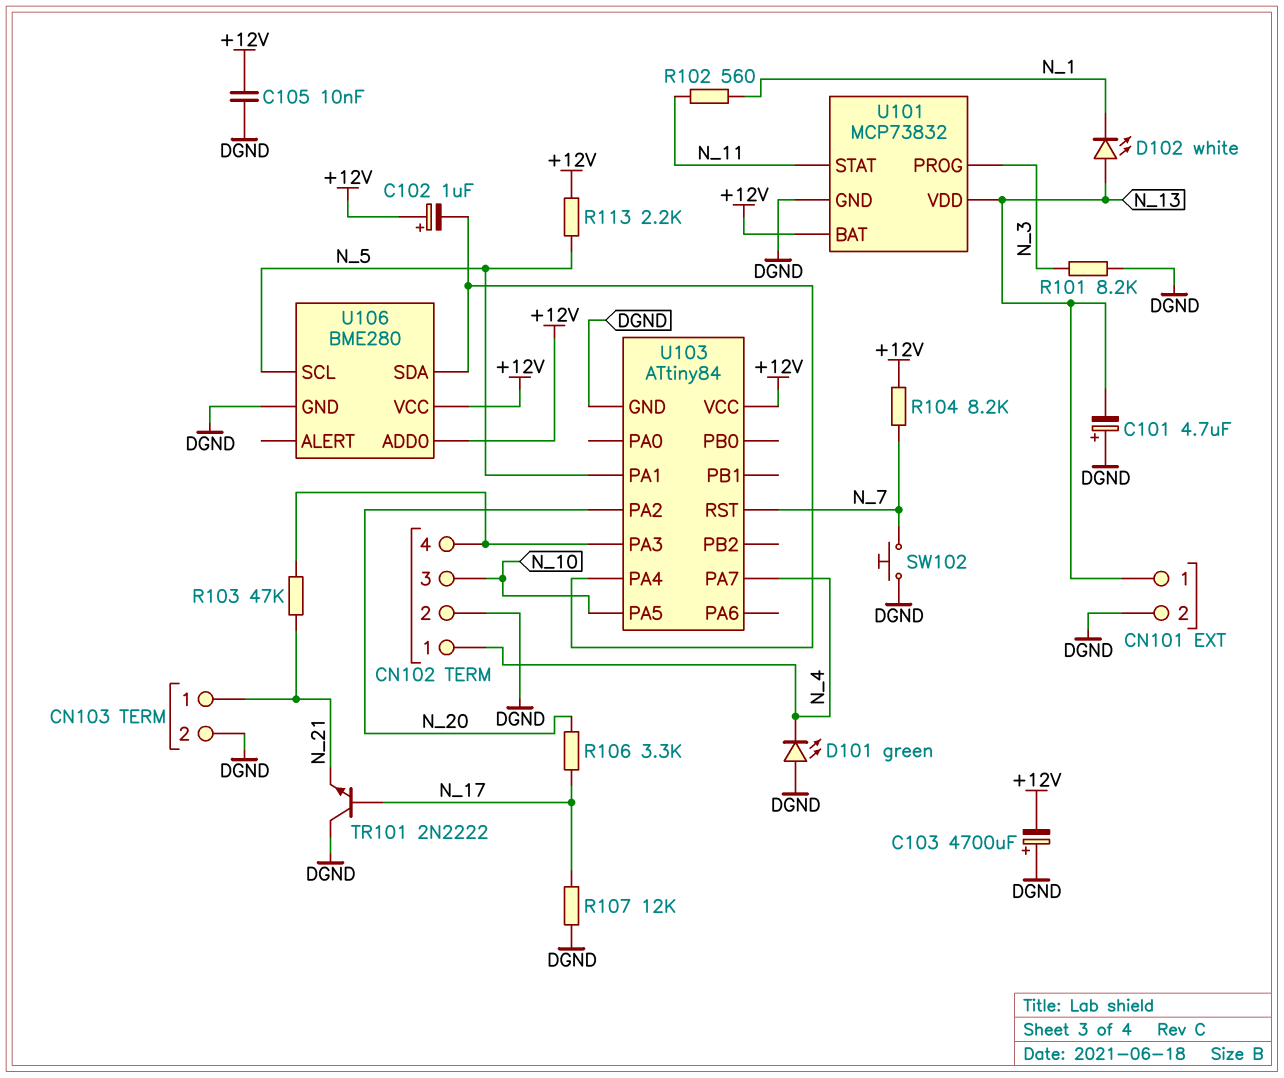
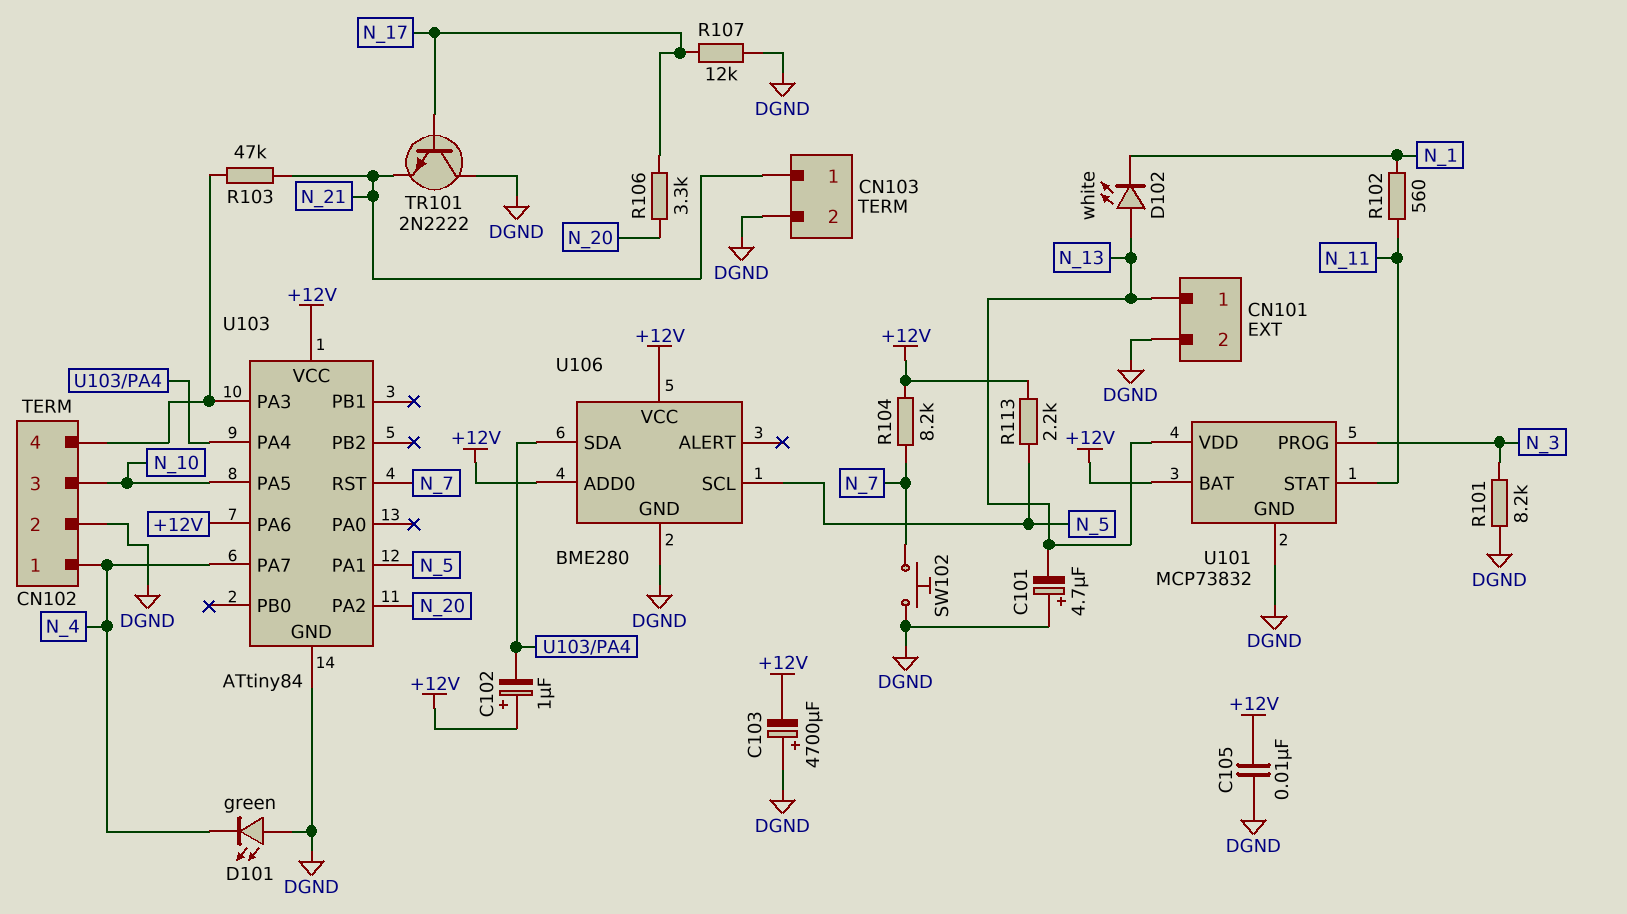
U103 pin PA6: none -> +12V

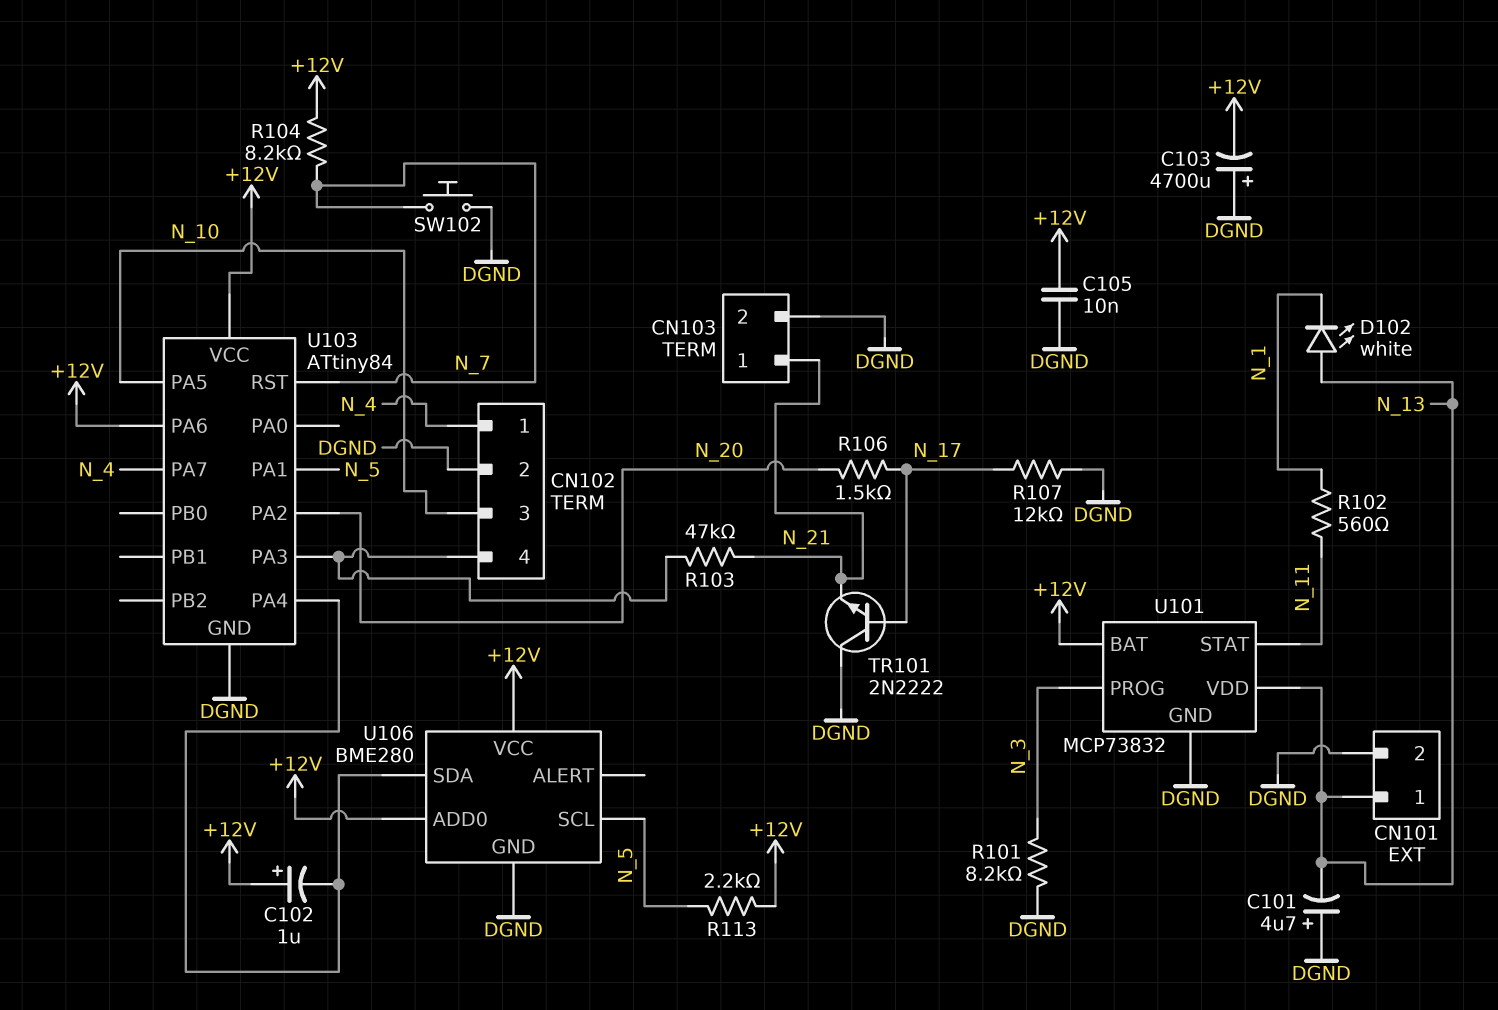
D101: LED green (A DGND, K N_4) -> none
R106: 3.3k (N_17, N_20) -> 1.5k (N_17, N_20)

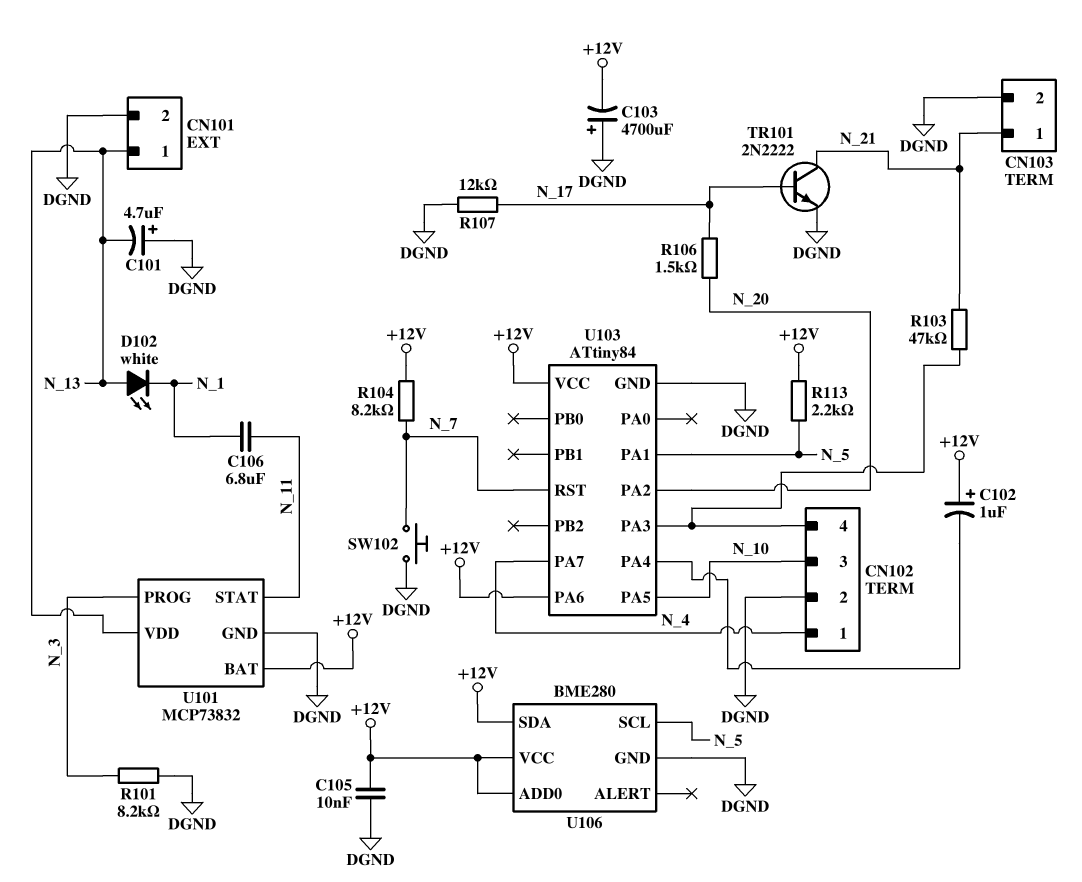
C106: none -> 6.8uF (N_1, N_11)
R102: 560 (N_1, N_11) -> none
TR101: NPN 2N2222 (B N_17, C DGND, E N_21) -> NPN 2N2222 (B N_17, C N_21, E DGND)
U106 pin SDA: U103/PA4 -> +12V

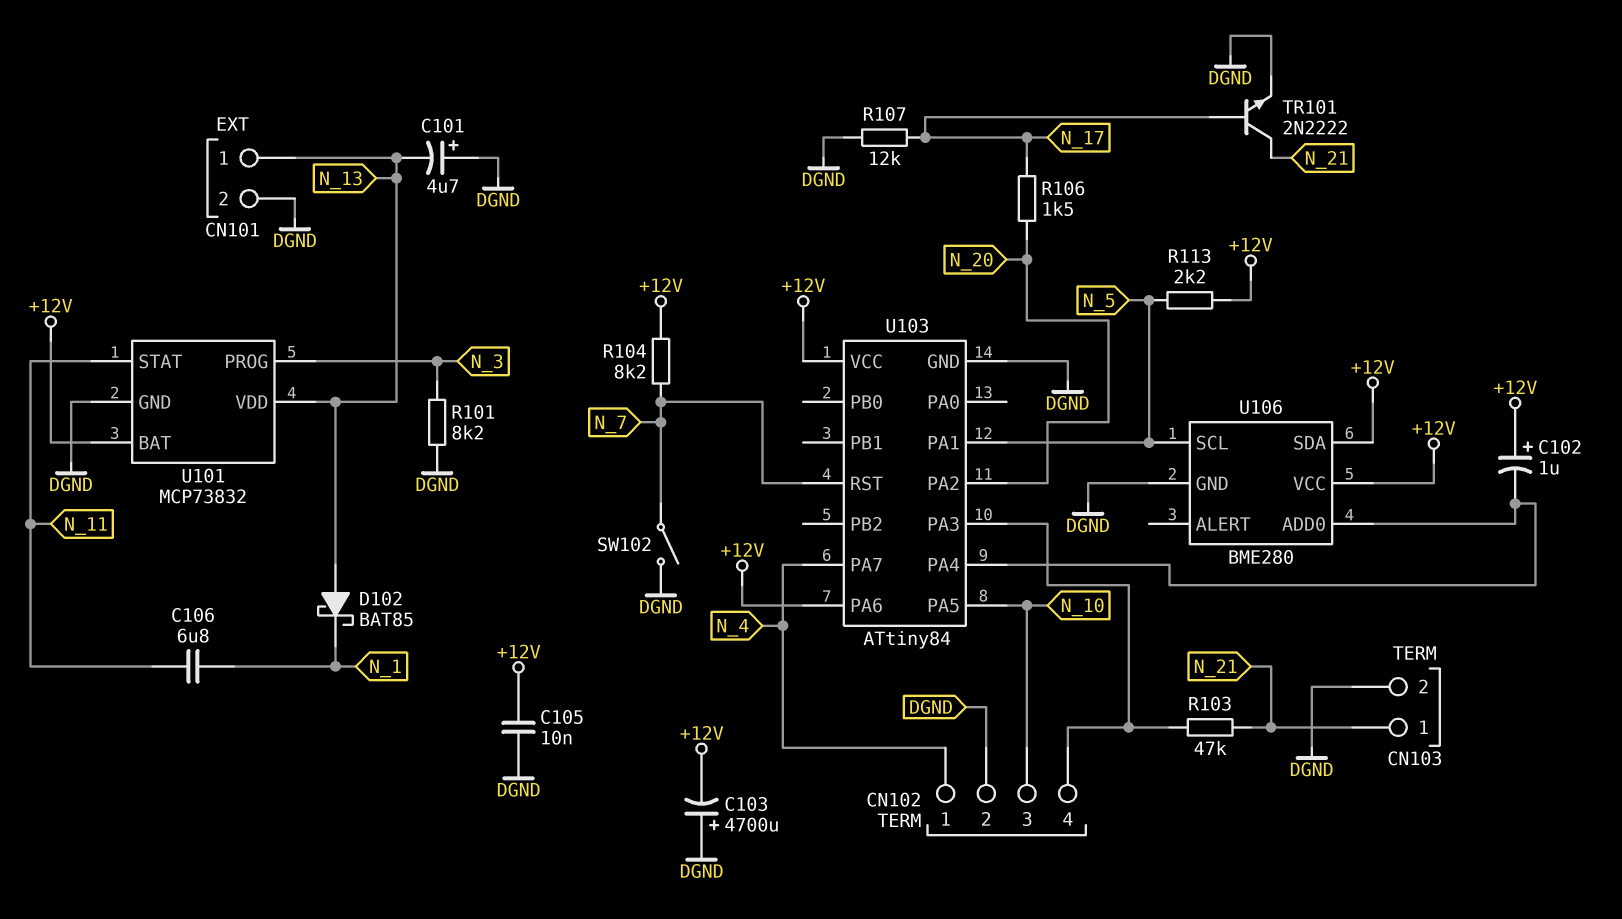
D102: LED white (A N_13, K N_1) -> schottky BAT85 (A N_13, K N_1)
SW102: button (DGND, N_7) -> switch (DGND, N_7)
U106 pin ADD0: +12V -> U103/PA4

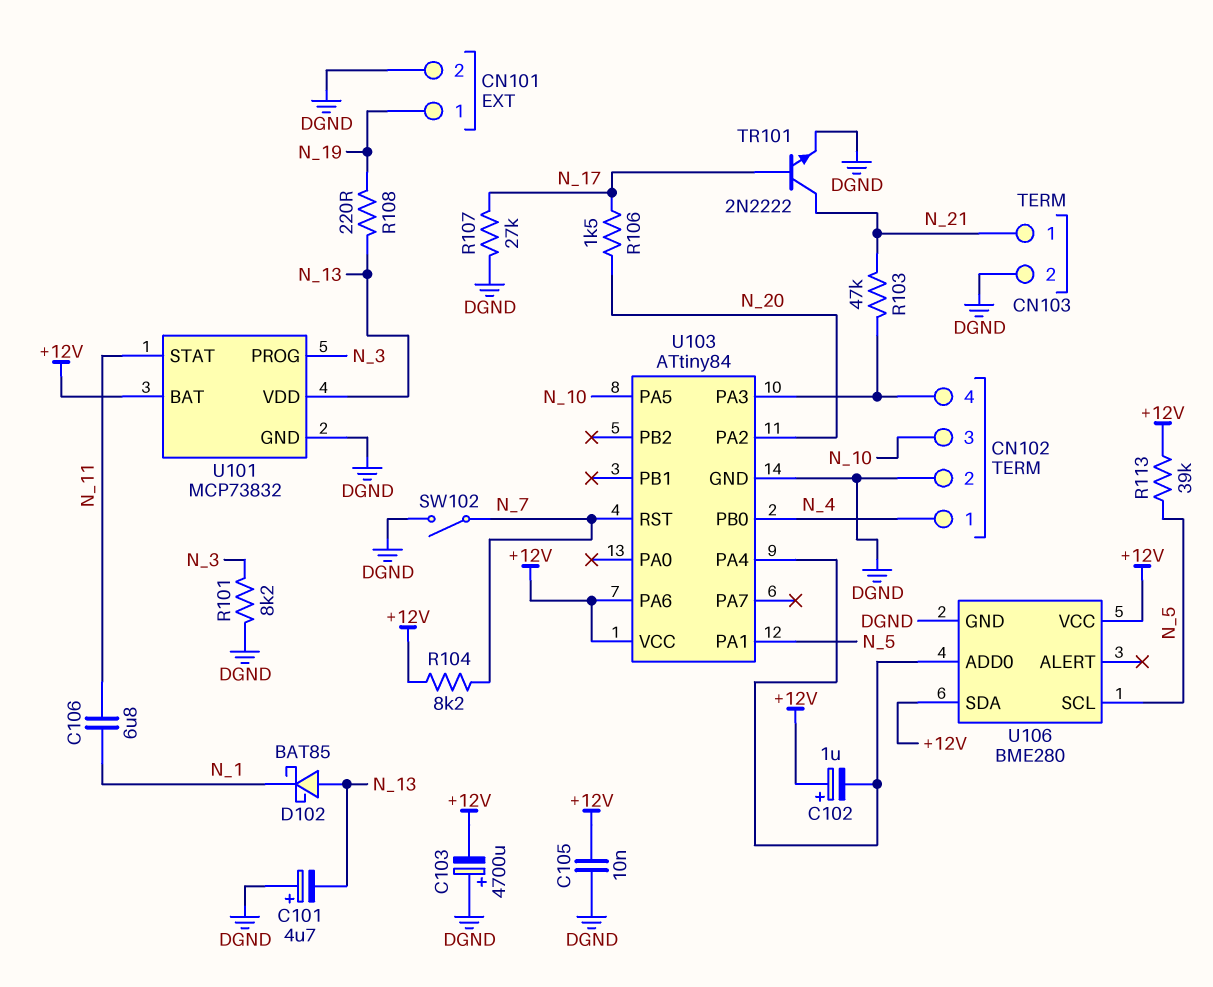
CN101 pin 1: N_13 -> N_19
R107: 12k (DGND, N_17) -> 27k (DGND, N_17)
R108: none -> 220 (N_13, N_19)
R113: 2.2k (+12V, N_5) -> 39k (+12V, N_5)
U103 pin PA7: N_4 -> none
U103 pin PB0: none -> N_4

